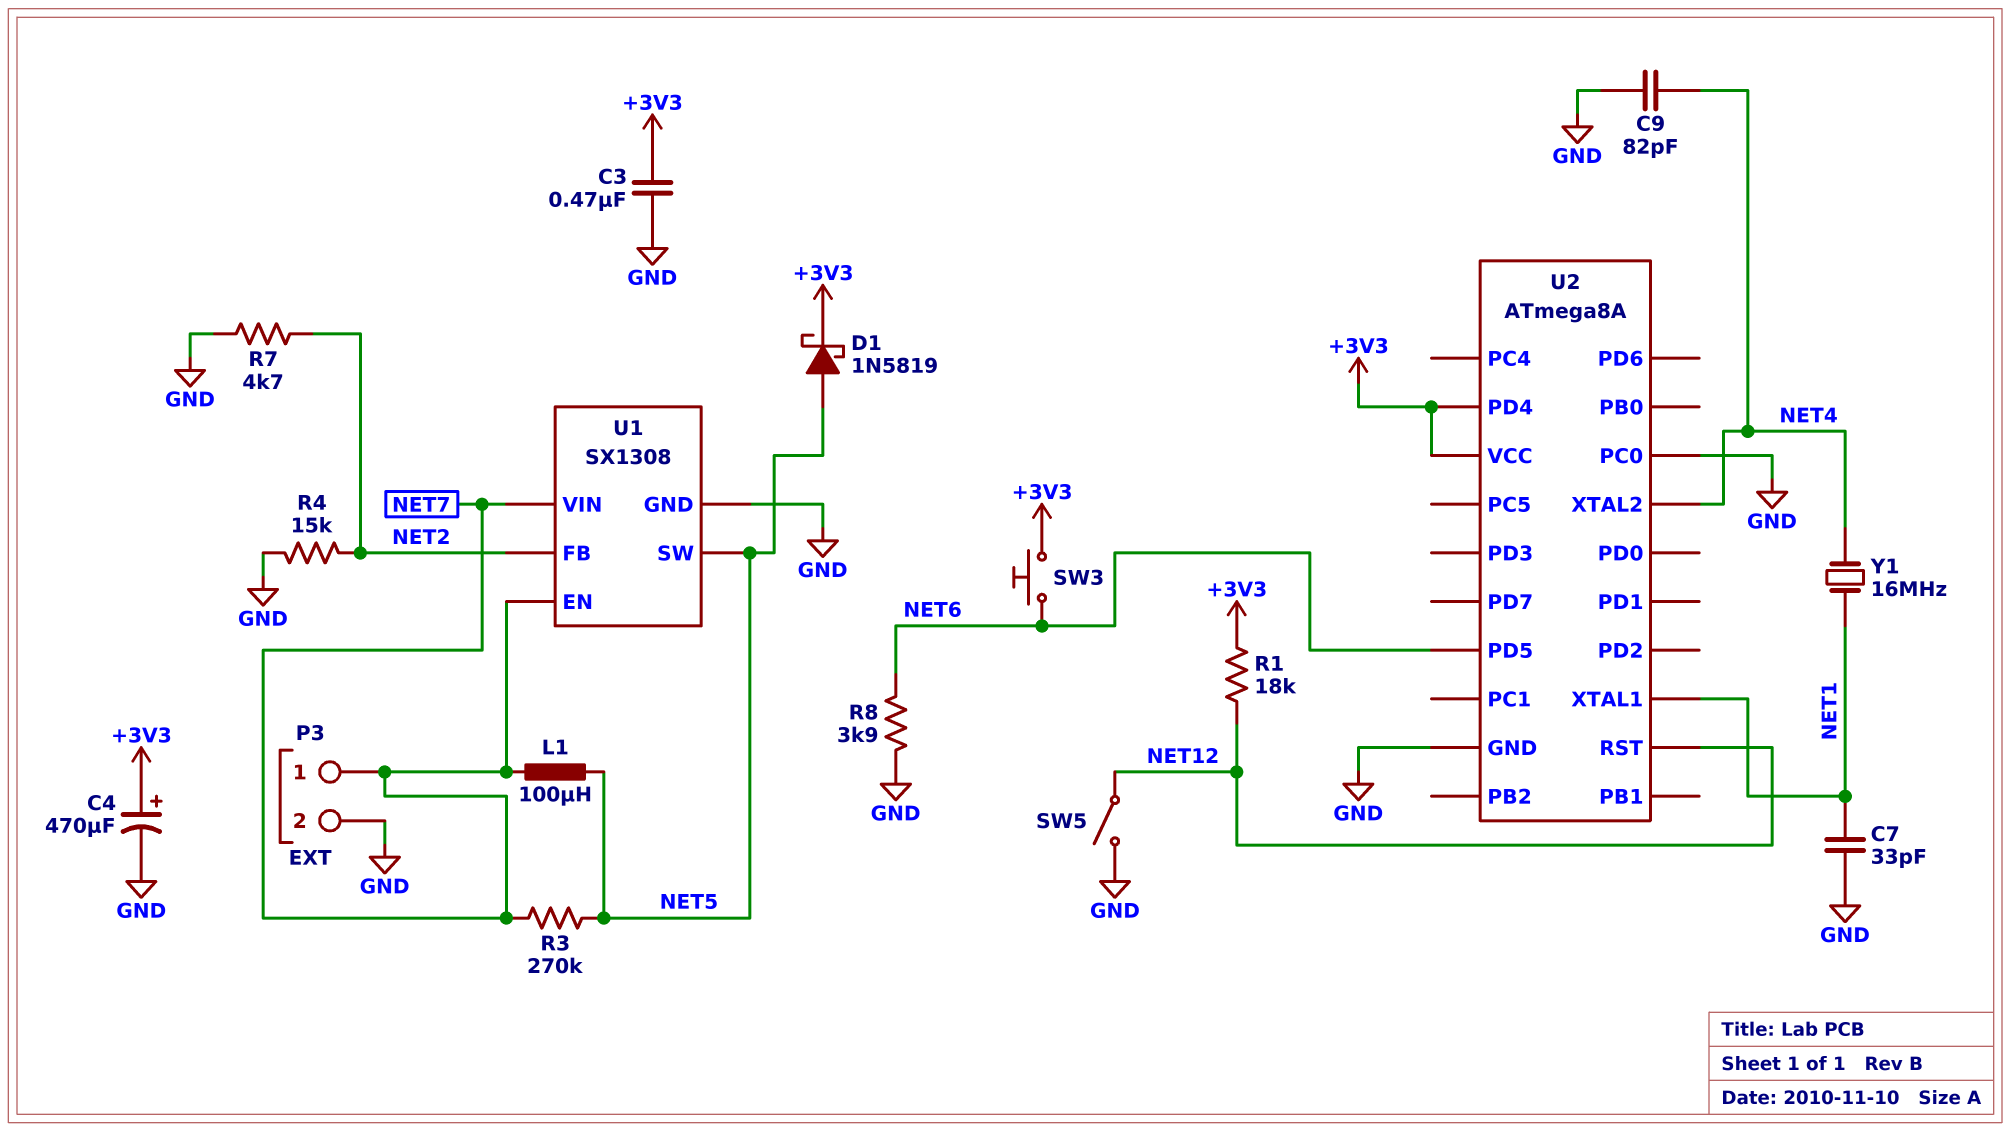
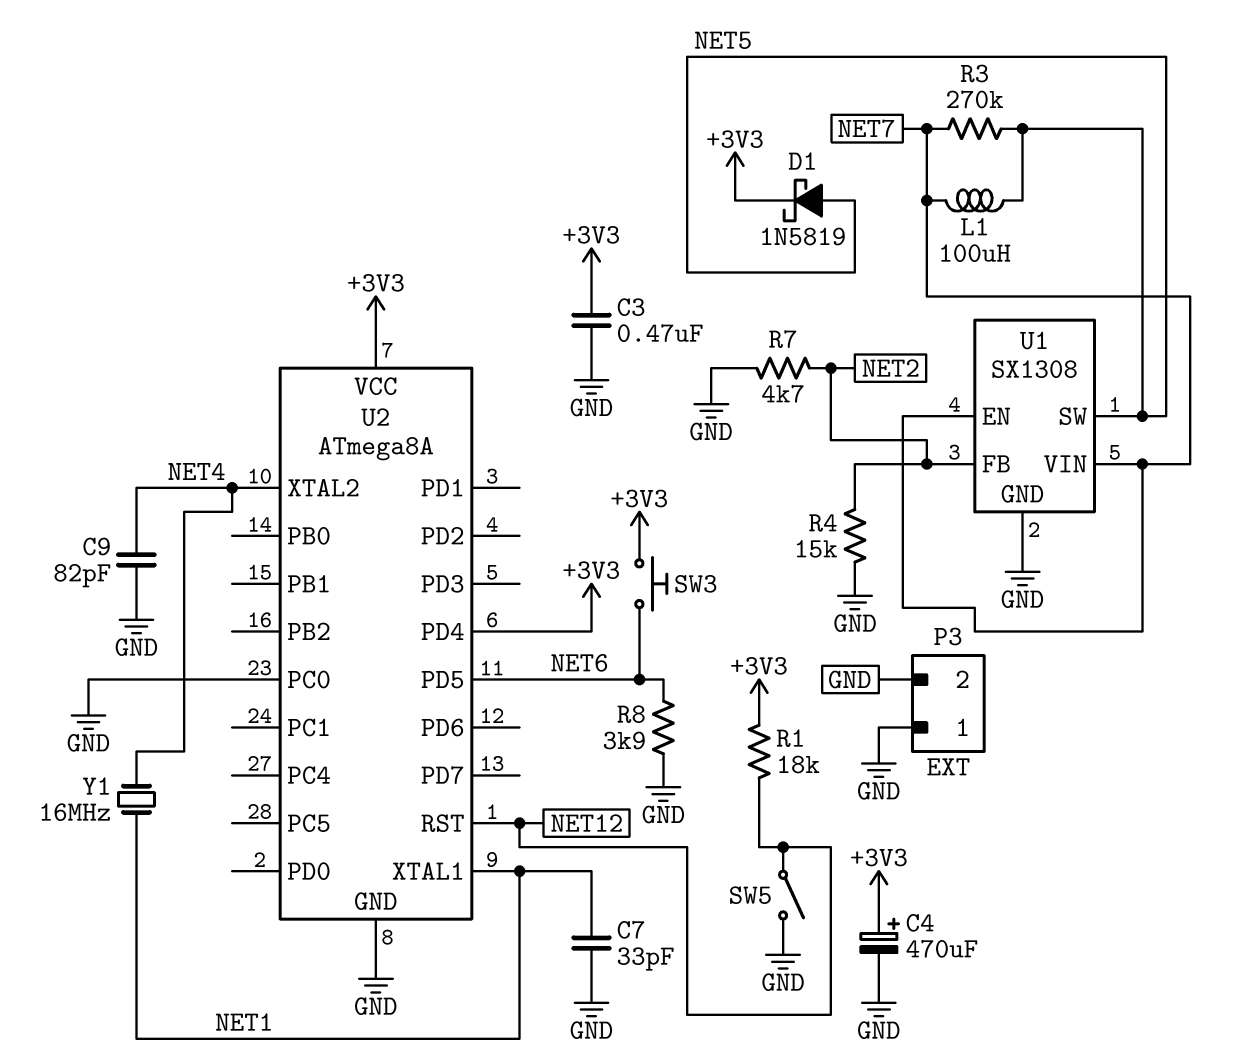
P3 pin 1: NET7 -> GND

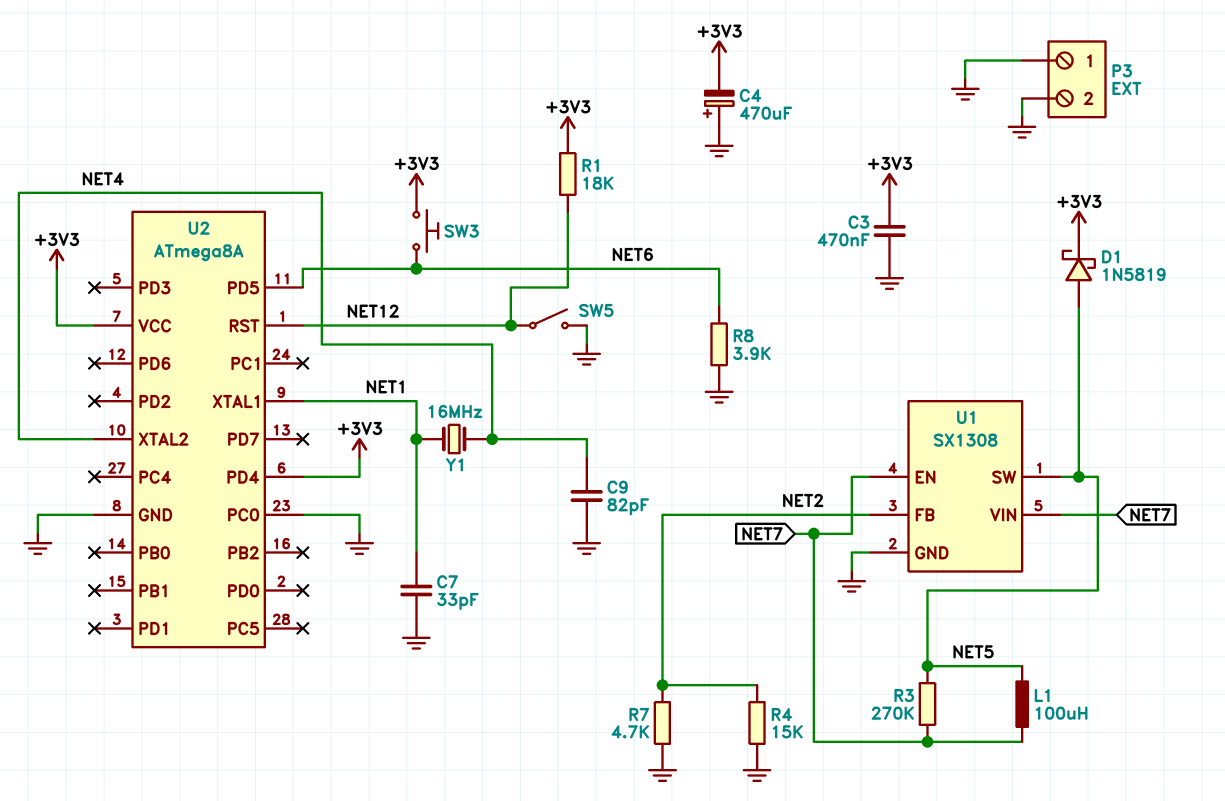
C4: 470uF (plus +3V3, minus GND) -> 470uF (plus GND, minus +3V3)

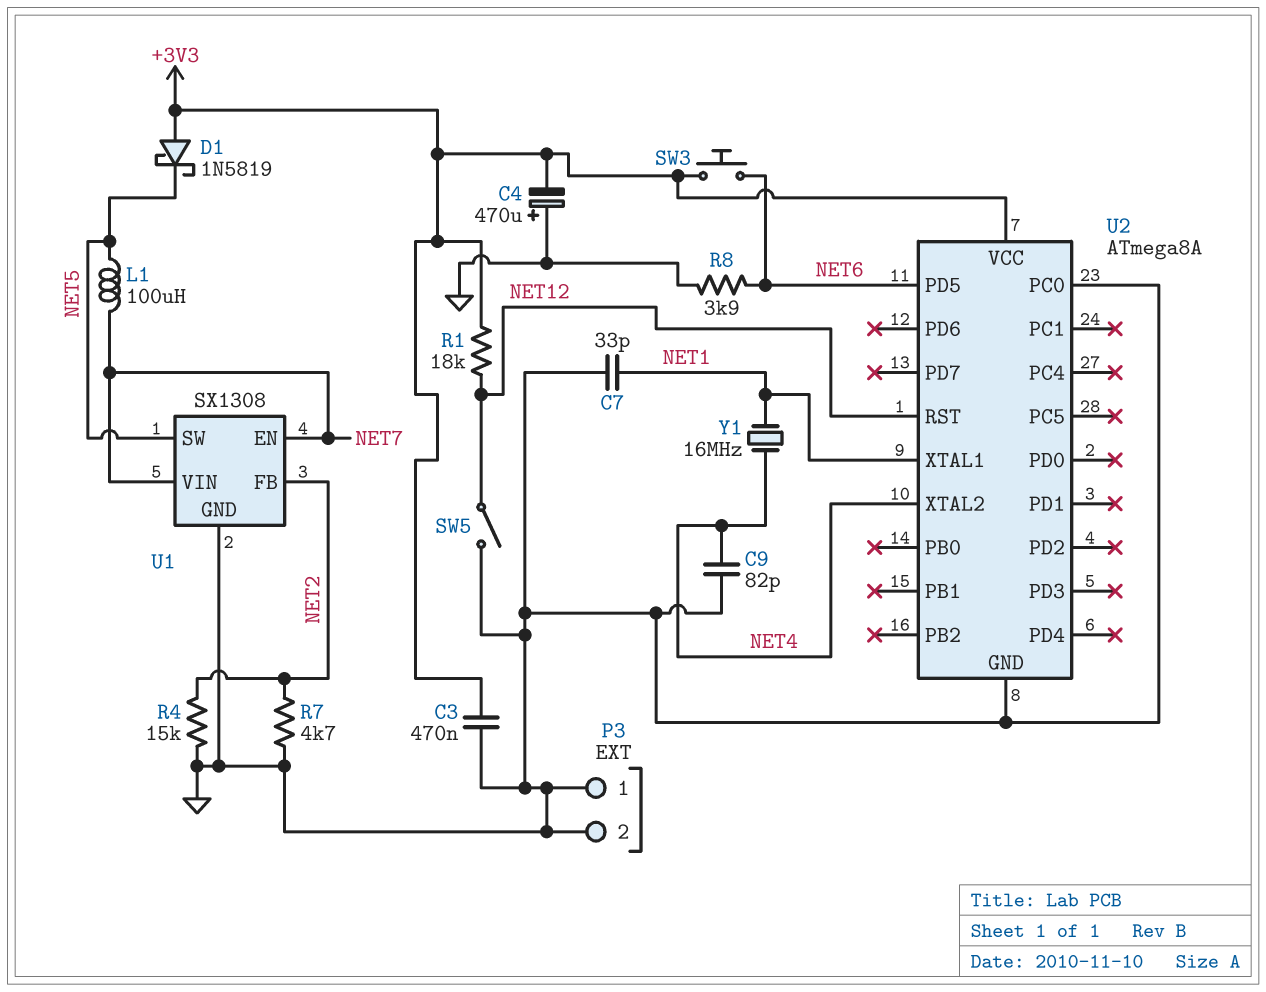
D1: schottky 1N5819 (A NET5, K +3V3) -> schottky 1N5819 (A +3V3, K NET5)
R3: 270k (NET5, NET7) -> none
U2 pin PD4: +3V3 -> none

